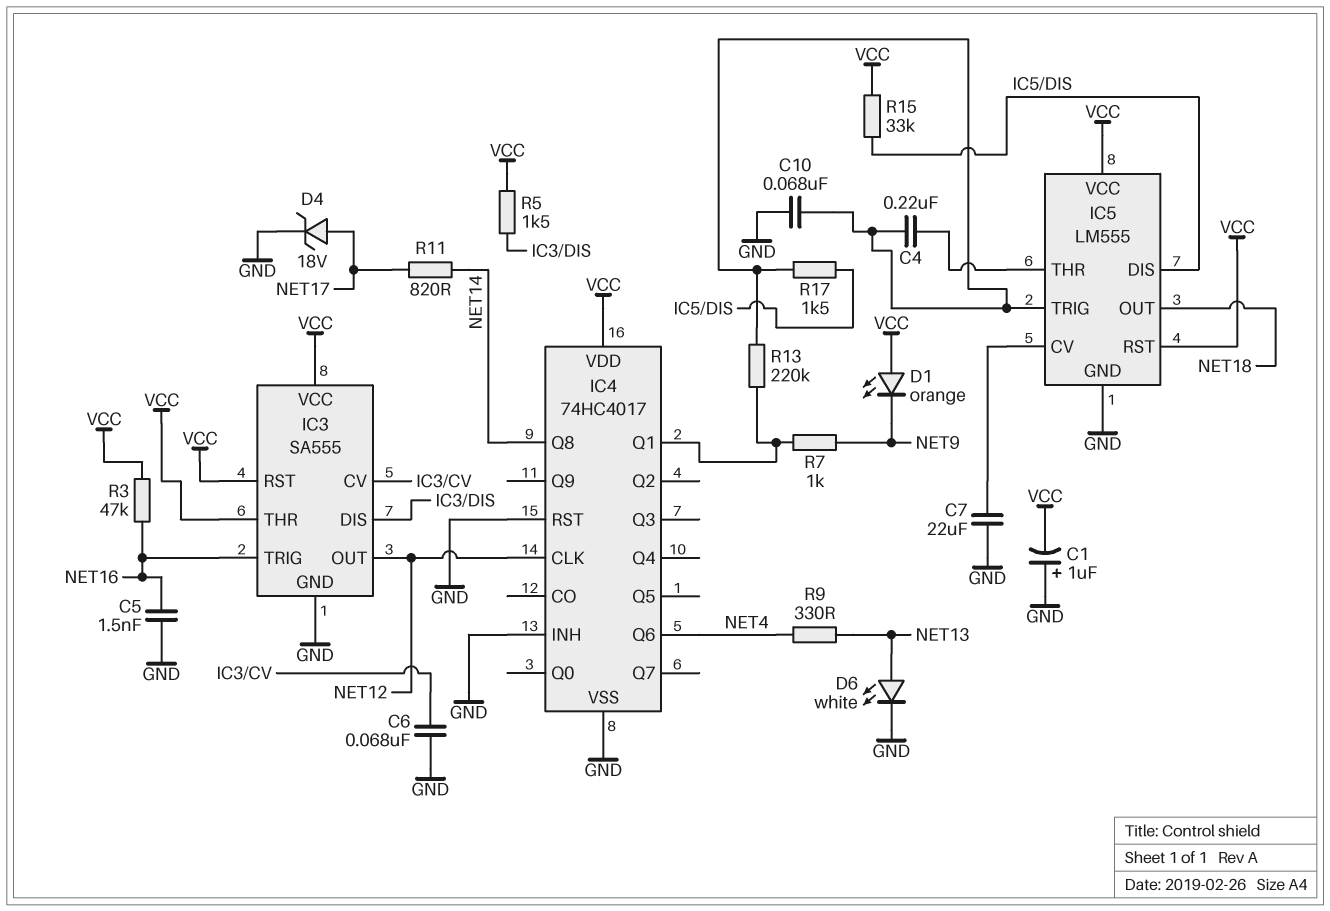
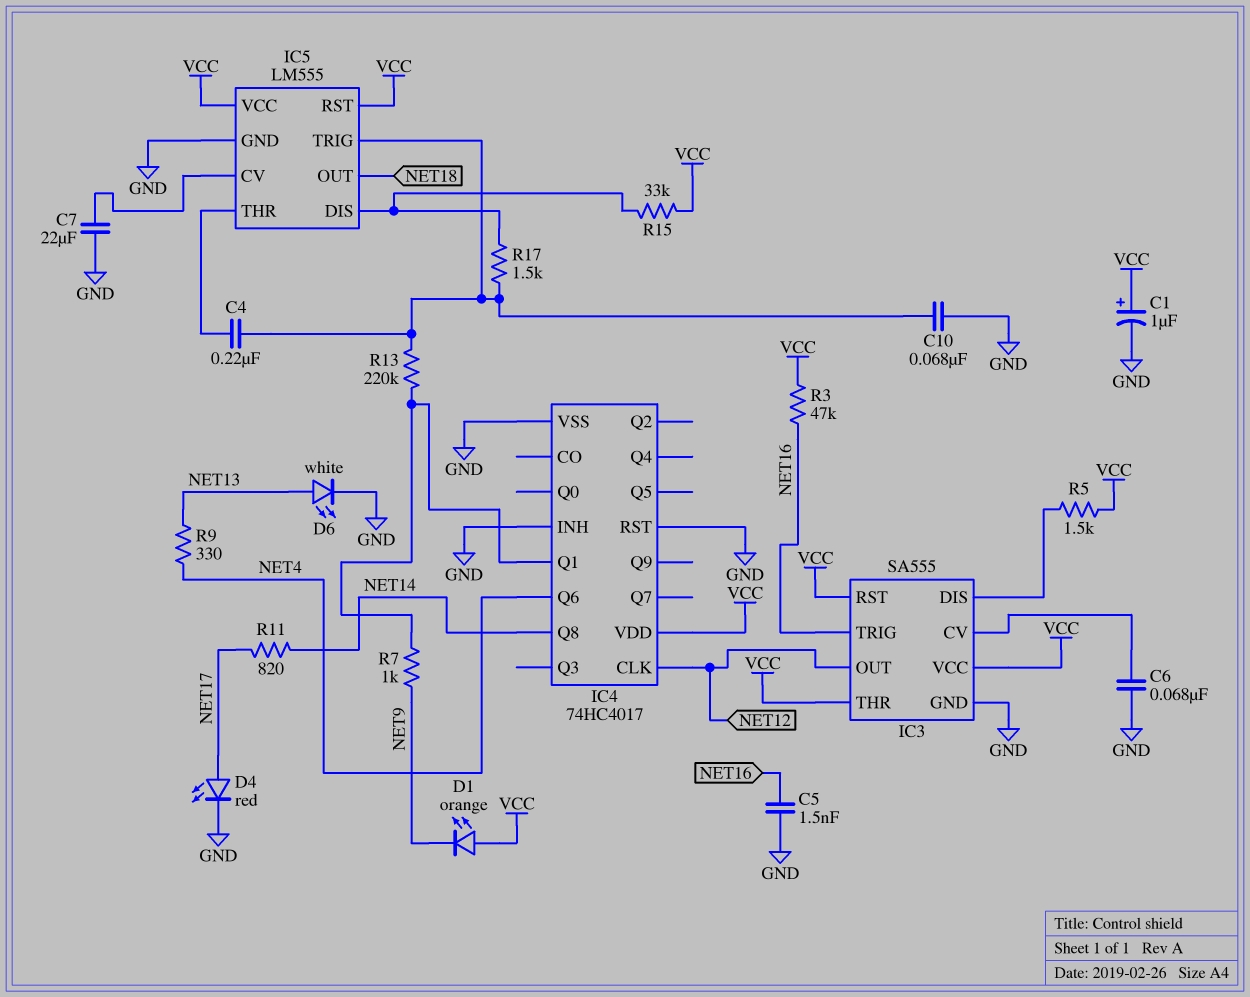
C1: 1uF (plus GND, minus VCC) -> 1uF (plus VCC, minus GND)
D4: zener 18V (A NET17, K GND) -> LED red (A NET17, K GND)

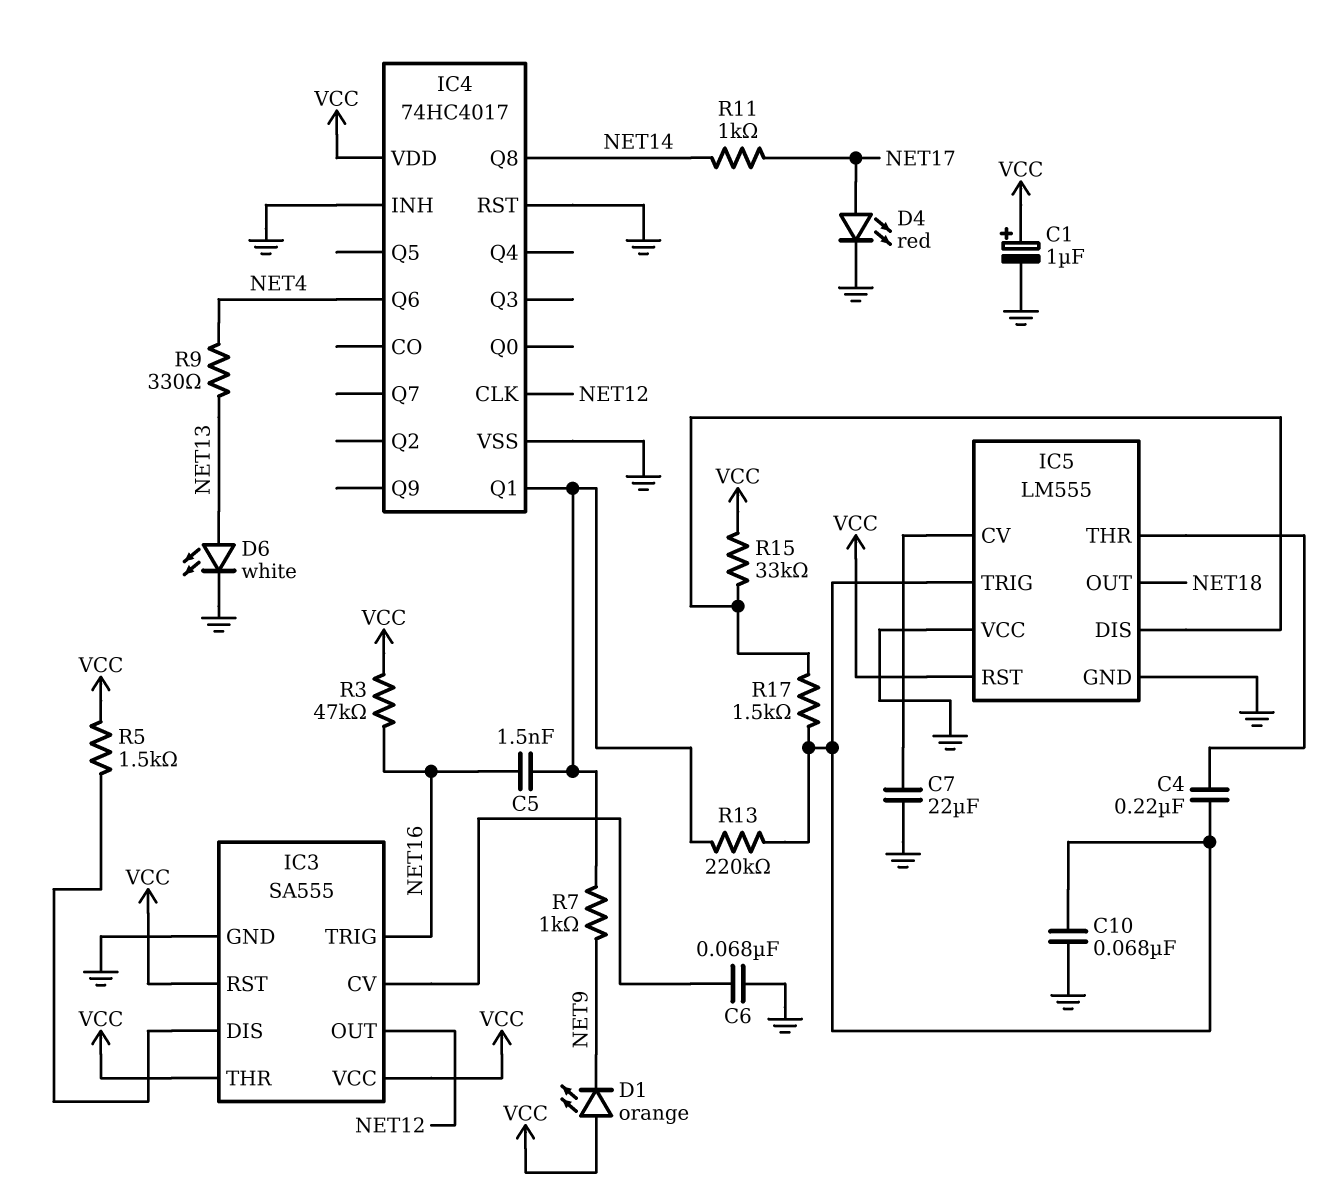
C5: 1.5nF (GND, NET16) -> 1.5nF (IC4/Q1, NET16)
IC5 pin VCC: VCC -> GND
R11: 820 (NET14, NET17) -> 1k (NET14, NET17)

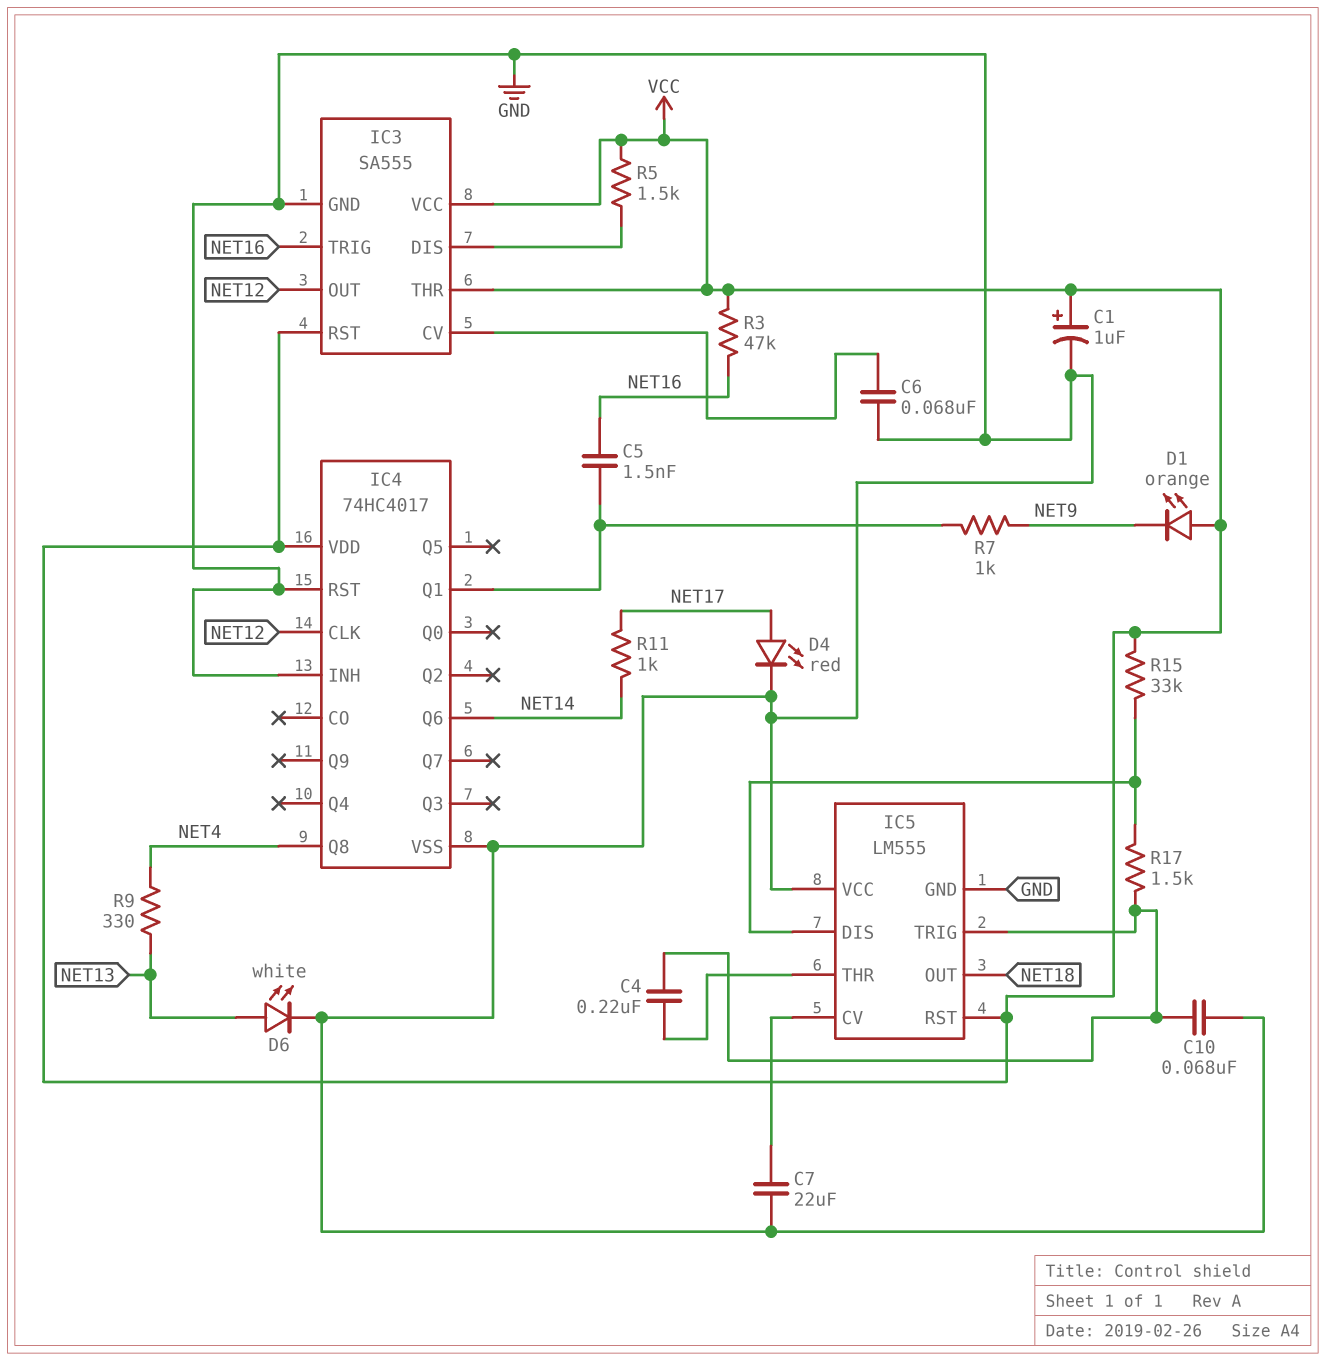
IC4 pin Q6: NET4 -> NET14
IC4 pin Q8: NET14 -> NET4
R13: 220k (IC4/Q1, IC5/TRIG) -> none

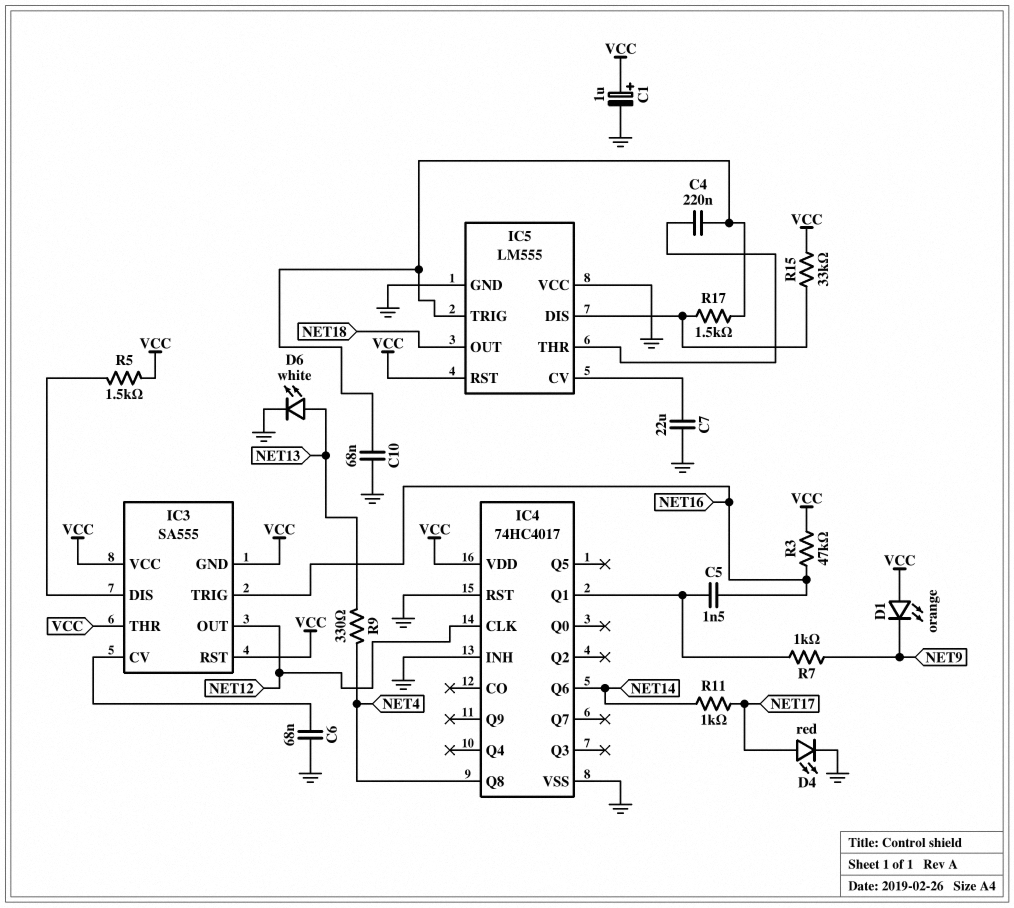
IC3 pin GND: GND -> VCC

